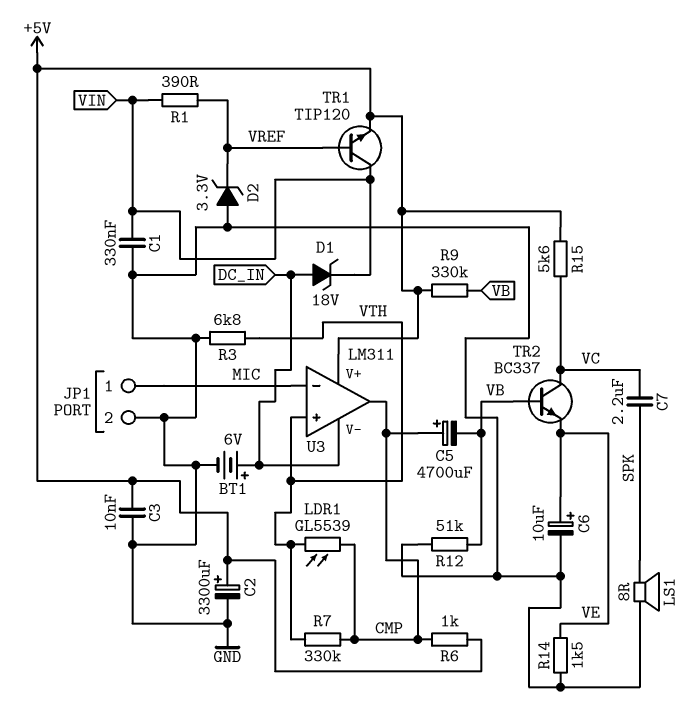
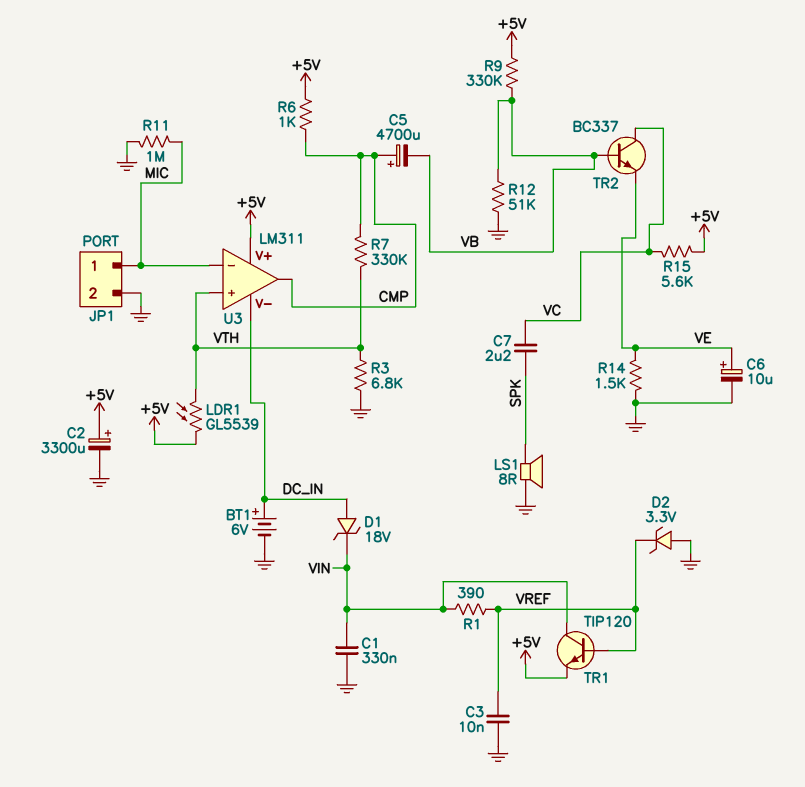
C3: 10nF (+5V, GND) -> 10nF (GND, VREF)
LDR1: GL5539 (CMP, VTH) -> GL5539 (+5V, VTH)
R11: none -> 1M (GND, MIC)

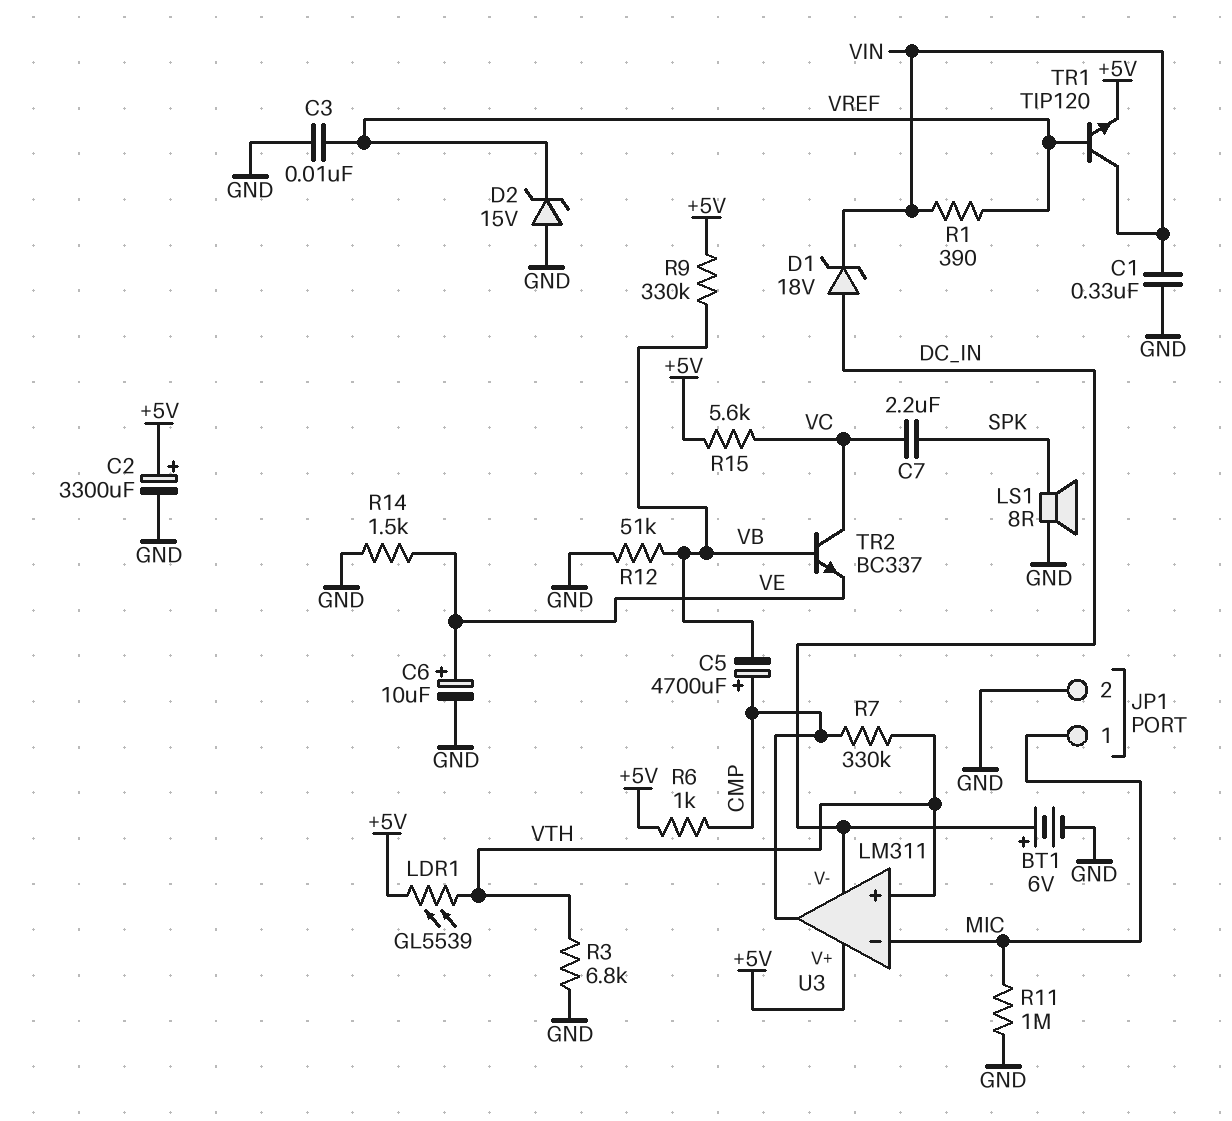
D2: zener 3.3V (A GND, K VREF) -> zener 15V (A GND, K VREF)

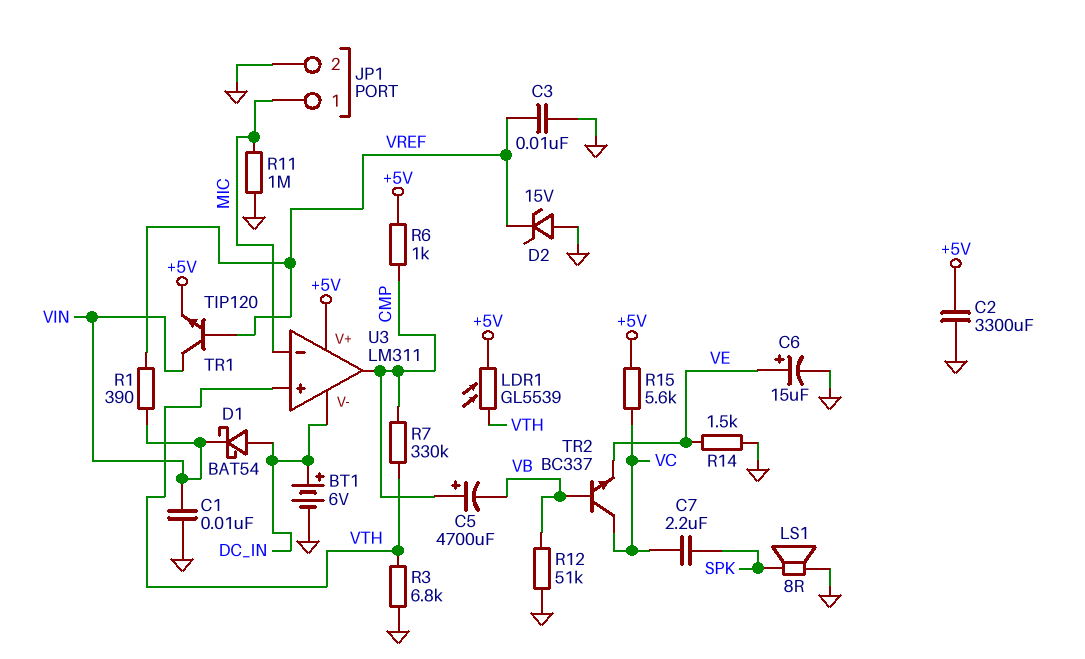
C1: 330nF (GND, VIN) -> 10nF (GND, VIN)
C2: 3300uF (plus +5V, minus GND) -> 3300uF (+5V, GND)
C6: 10uF (plus VE, minus GND) -> 15uF (plus VE, minus GND)
D1: zener 18V (A DC_IN, K VIN) -> schottky BAT54 (A DC_IN, K VIN)
R9: 330k (+5V, VB) -> none

